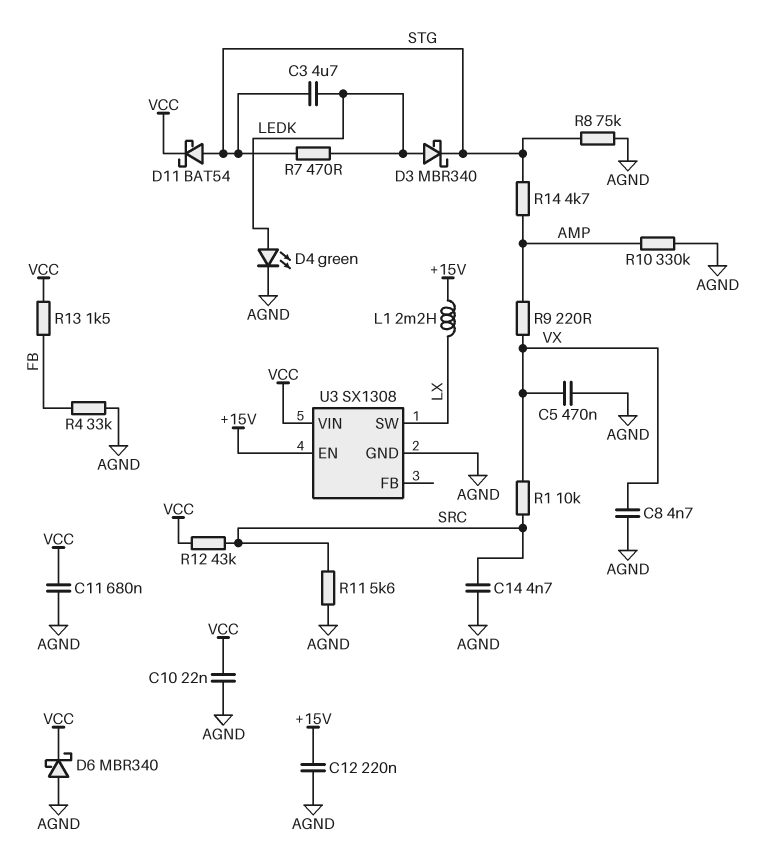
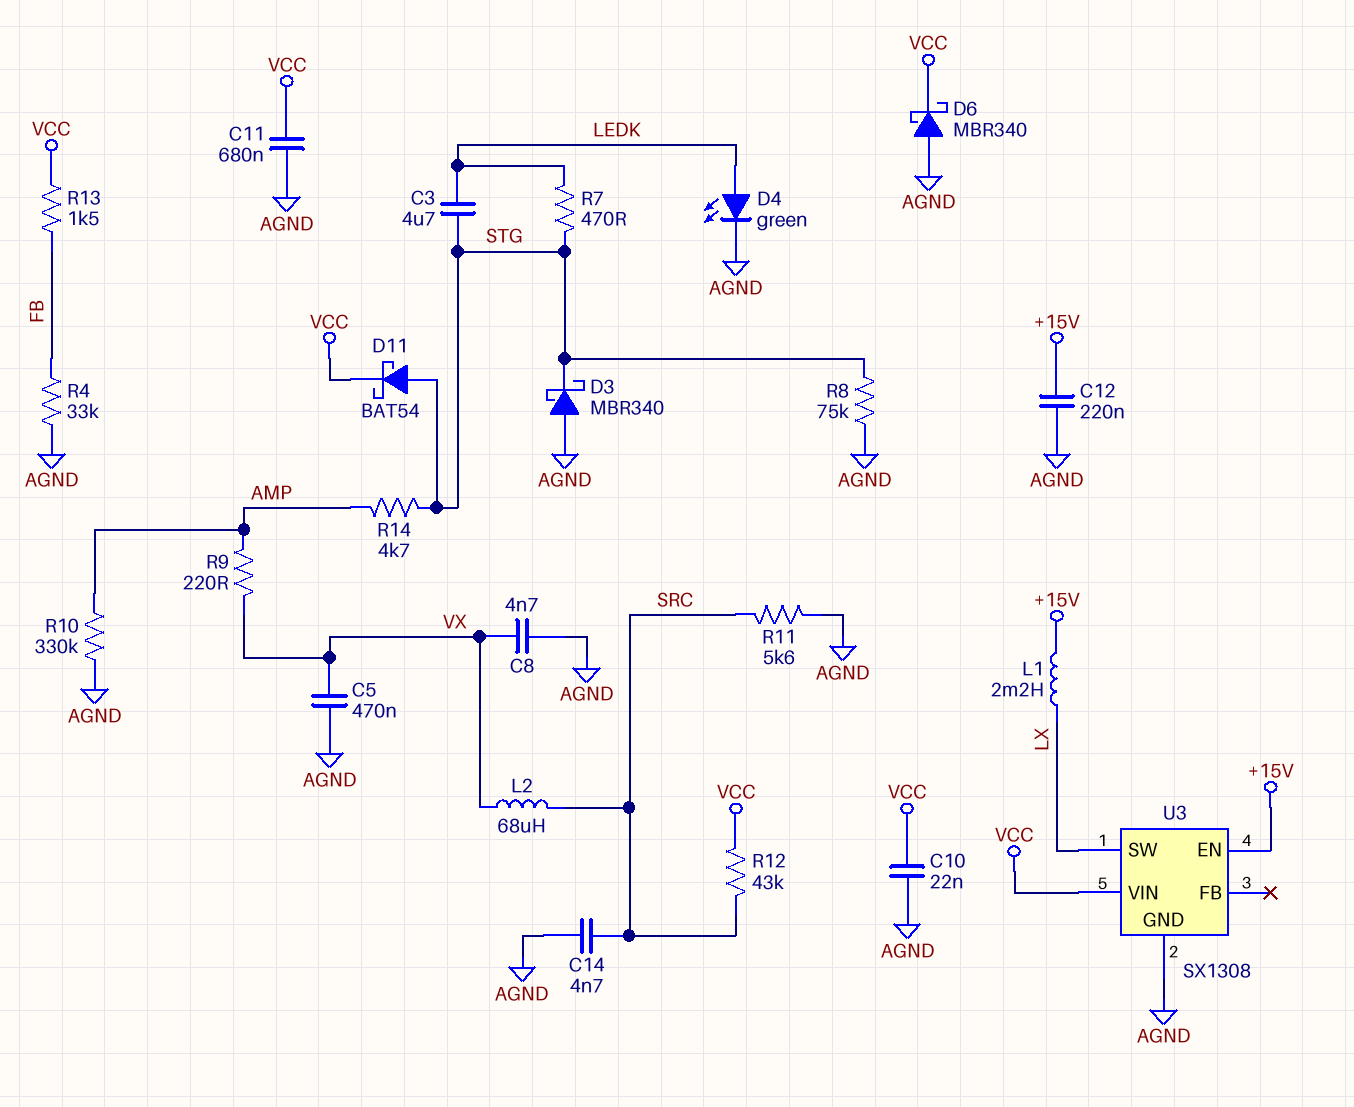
D3: schottky MBR340 (A LEDK, K STG) -> schottky MBR340 (A AGND, K STG)
L2: none -> 68uH (SRC, VX)
R1: 10k (SRC, VX) -> none

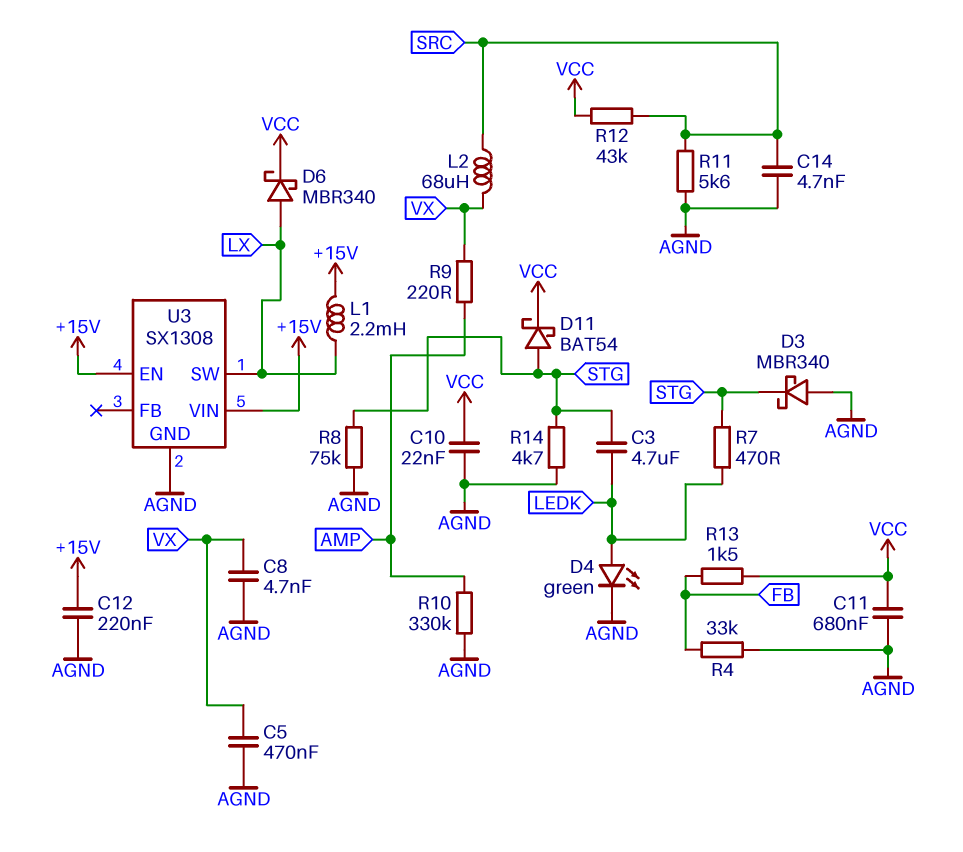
D6: schottky MBR340 (A AGND, K VCC) -> schottky MBR340 (A LX, K VCC)
R14: 4.7k (AMP, STG) -> 4.7k (AGND, STG)
U3 pin VIN: VCC -> +15V

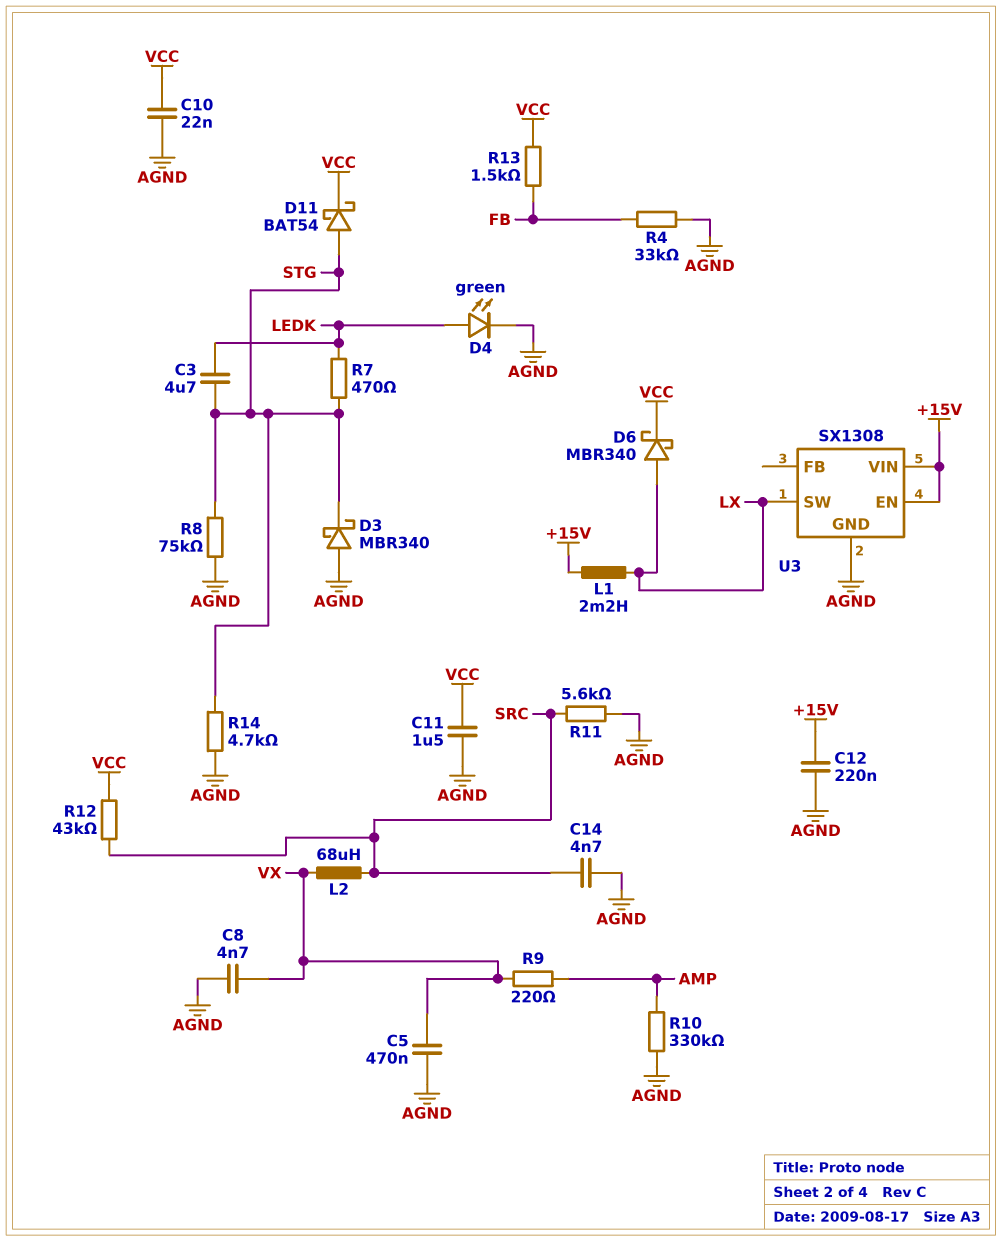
C11: 680nF (AGND, VCC) -> 1.5uF (AGND, VCC)

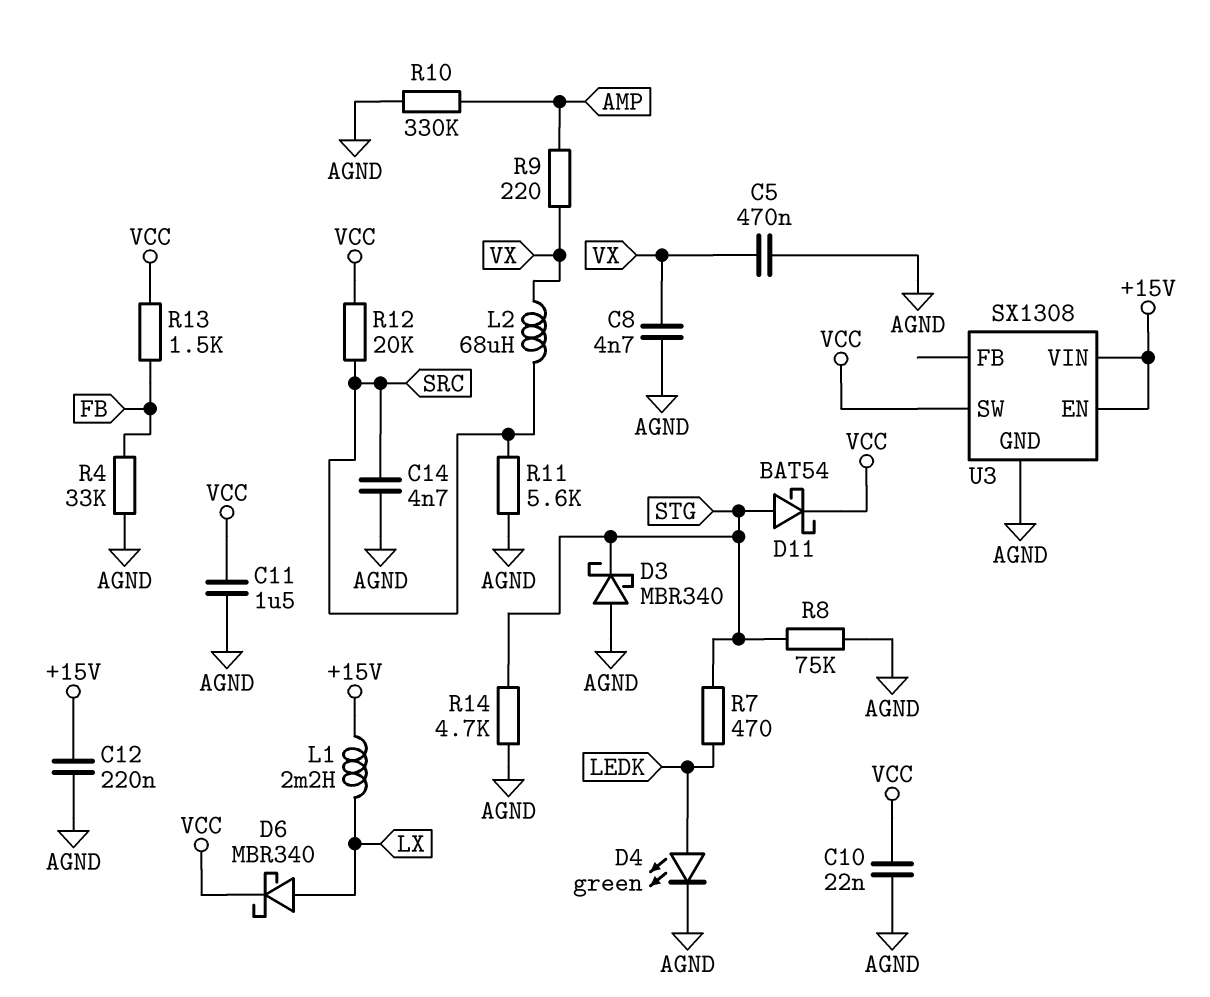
C3: 4.7uF (LEDK, STG) -> none
R12: 43k (SRC, VCC) -> 20k (SRC, VCC)
U3 pin SW: LX -> VCC

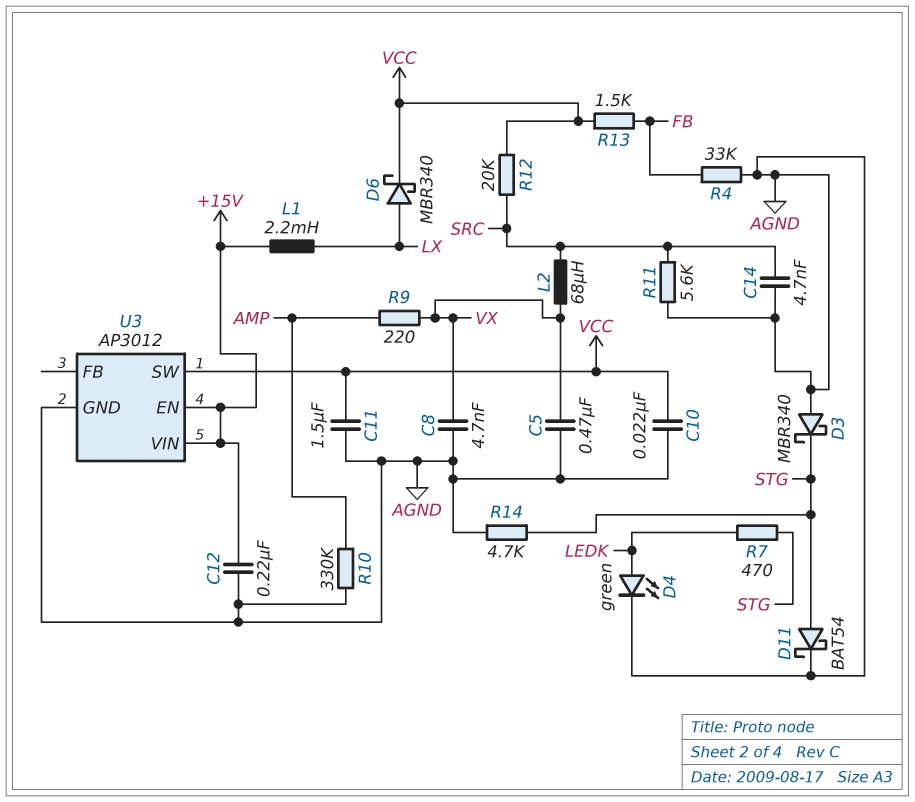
D11: schottky BAT54 (A STG, K VCC) -> schottky BAT54 (A STG, K AGND)
R8: 75k (AGND, STG) -> none
U3: SX1308 -> AP3012

